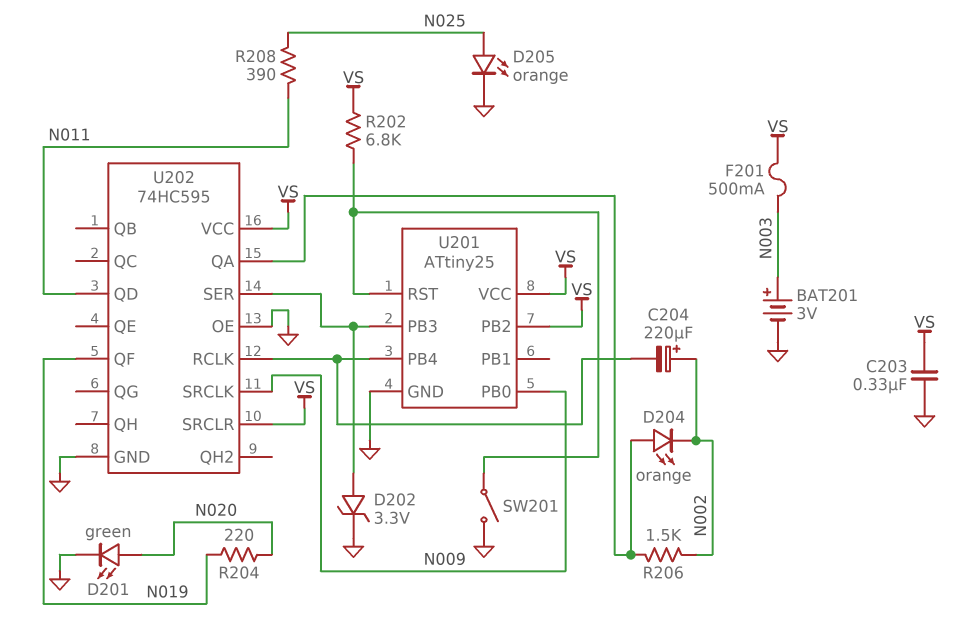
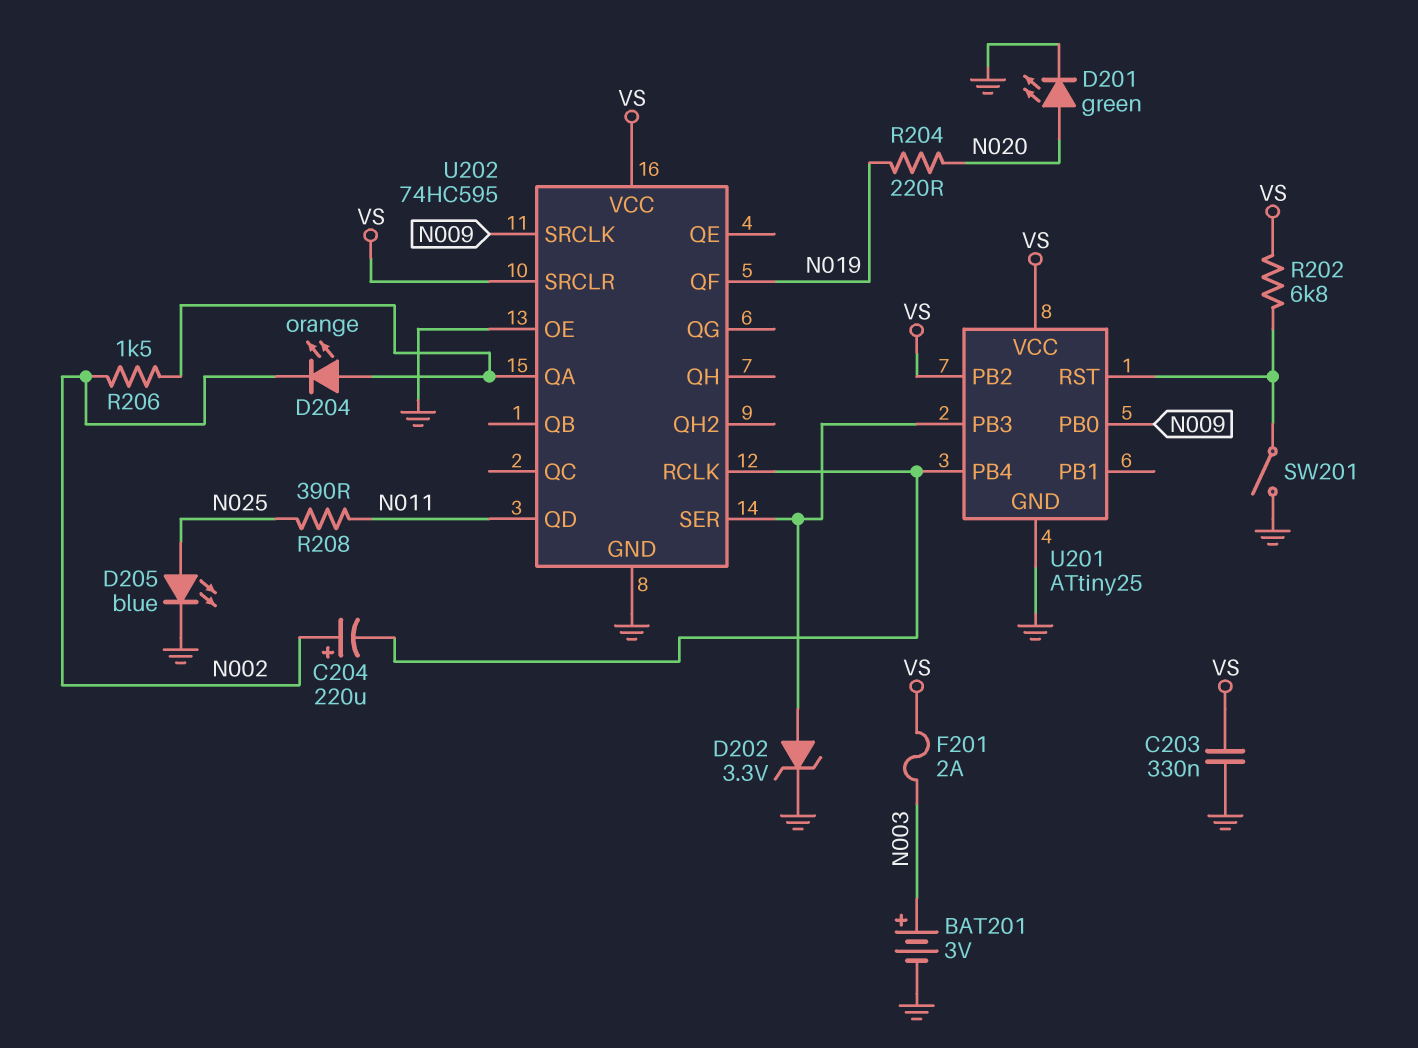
D205: LED orange (A N025, K GND) -> LED blue (A N025, K GND)
F201: 500mA (N003, VS) -> 2A (N003, VS)

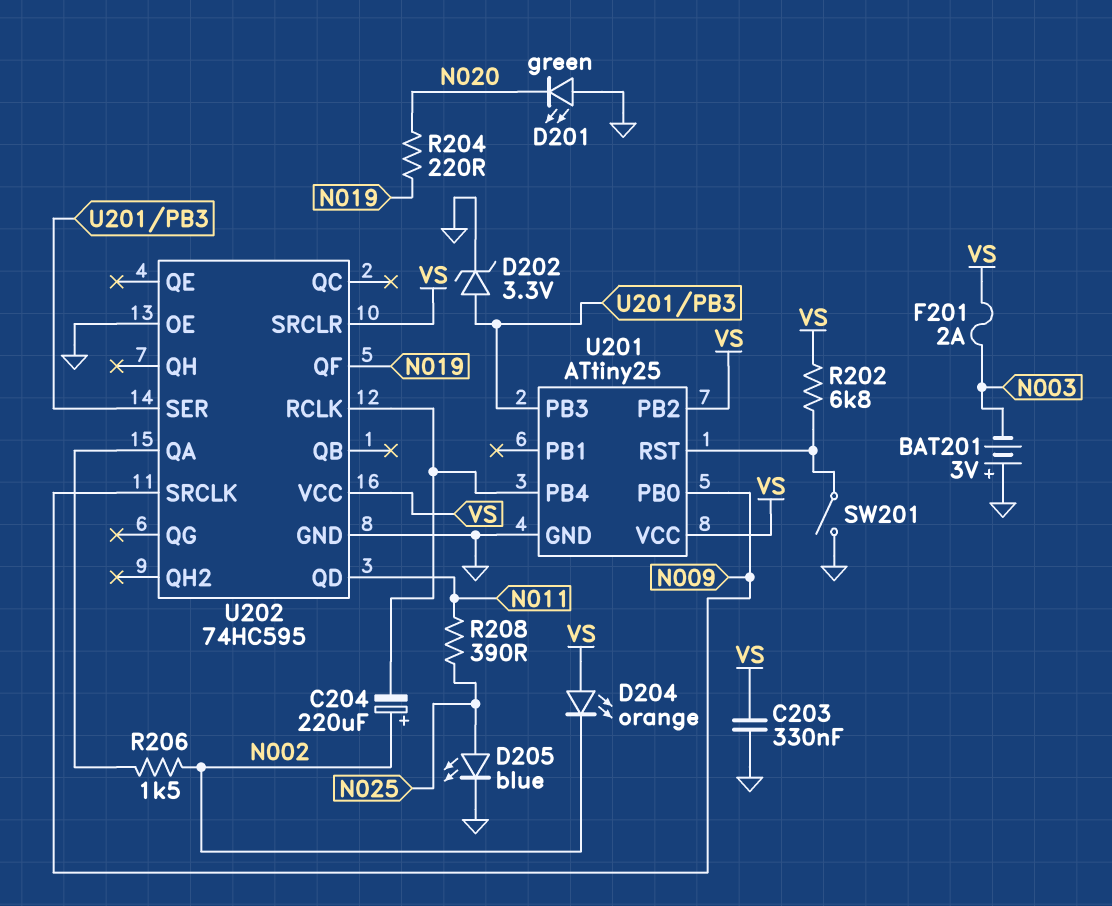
BAT201: 3V (plus N003, minus GND) -> 3V (plus GND, minus N003)
D201: LED green (A N020, K GND) -> LED green (A GND, K N020)
D204: LED orange (A U202/QA, K N002) -> LED orange (A VS, K N002)

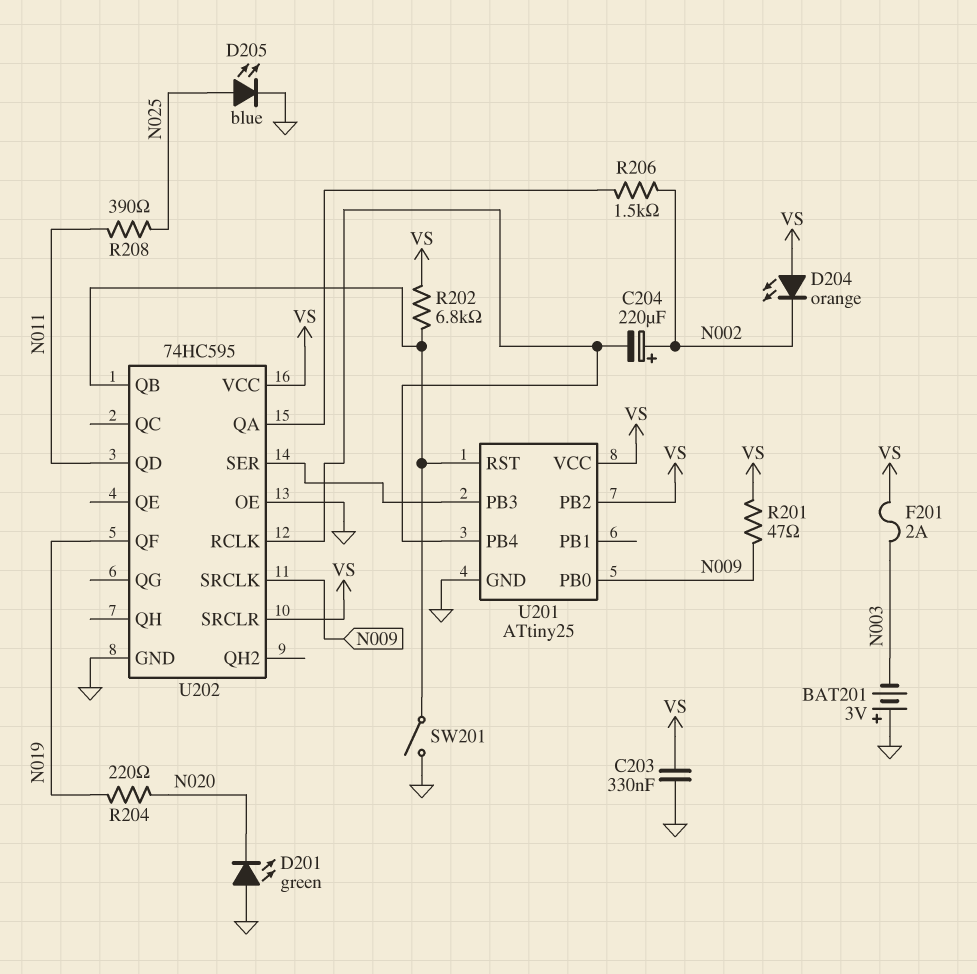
D202: zener 3.3V (A U201/PB3, K GND) -> none
R201: none -> 47 (N009, VS)
U202 pin QB: none -> U201/RST

